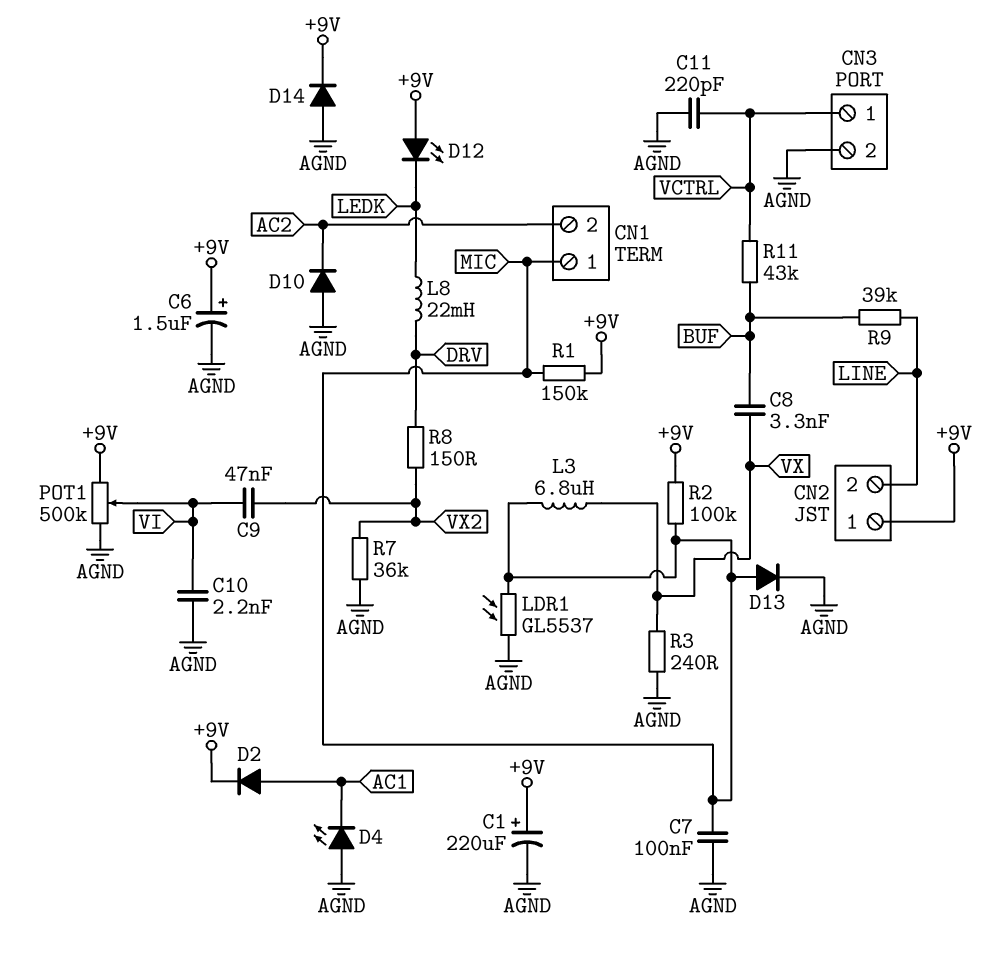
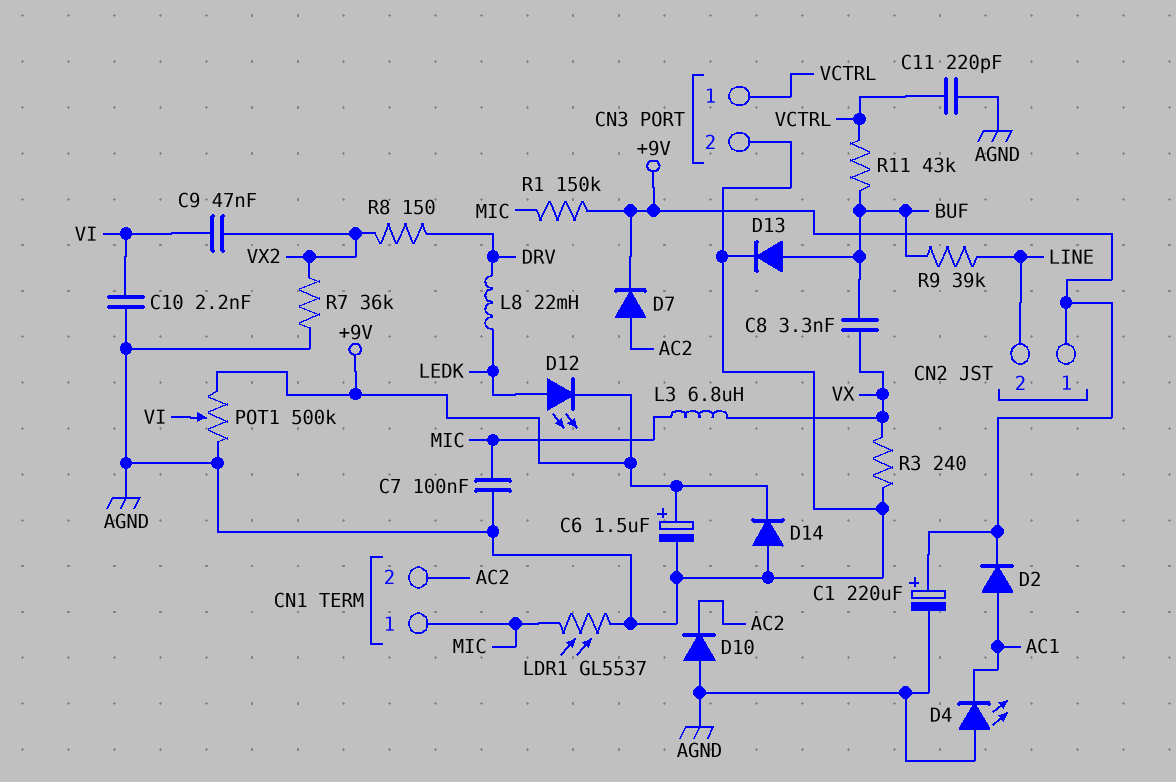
D7: none -> diode (A AC2, K +9V)
D12: LED (A +9V, K LEDK) -> LED (A LEDK, K +9V)
D13: diode (A MIC, K AGND) -> diode (A BUF, K AGND)
R2: 100k (+9V, MIC) -> none

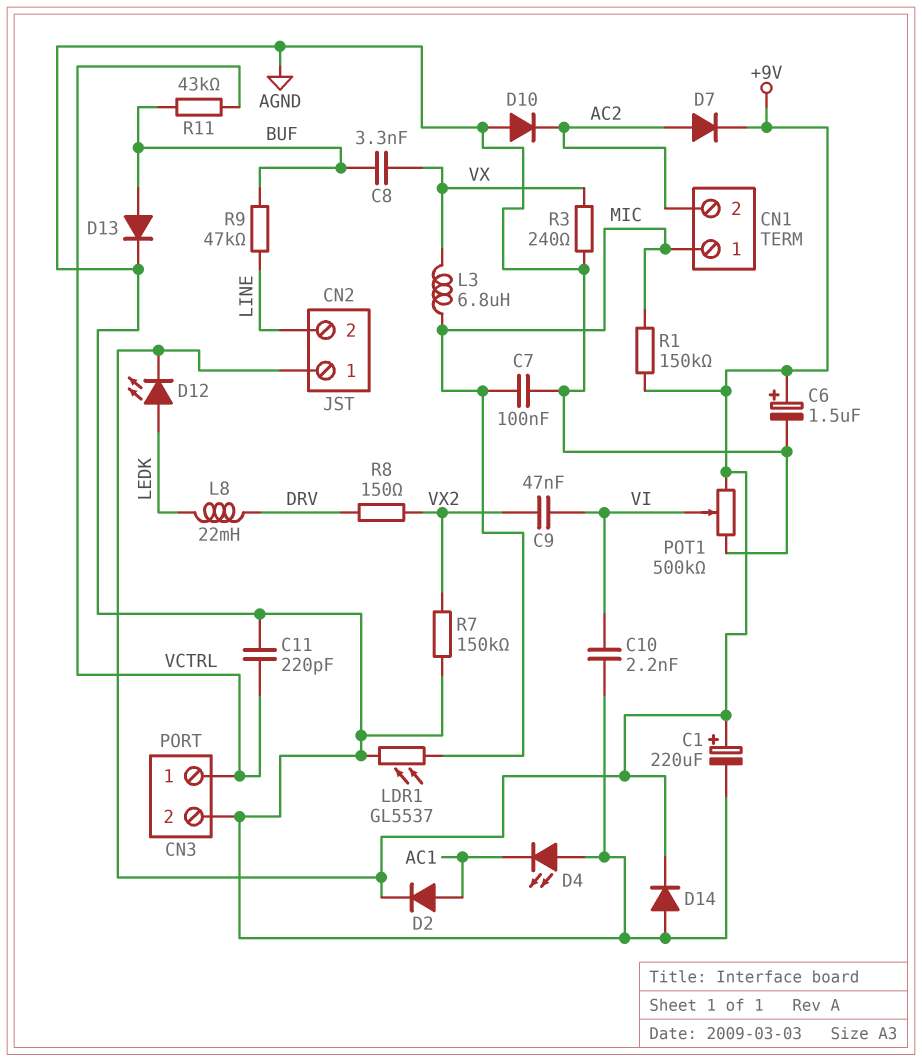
R7: 36k (AGND, VX2) -> 150k (AGND, VX2)
R9: 39k (BUF, LINE) -> 47k (BUF, LINE)

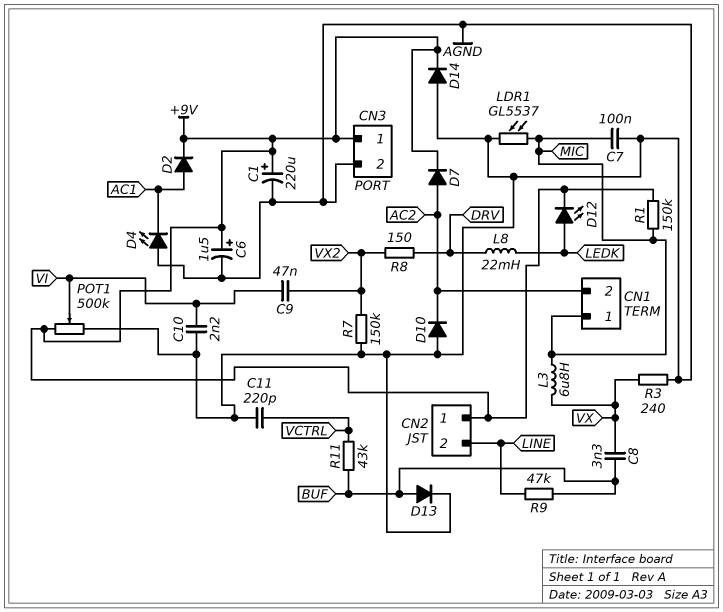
CN3 pin 1: VCTRL -> +9V

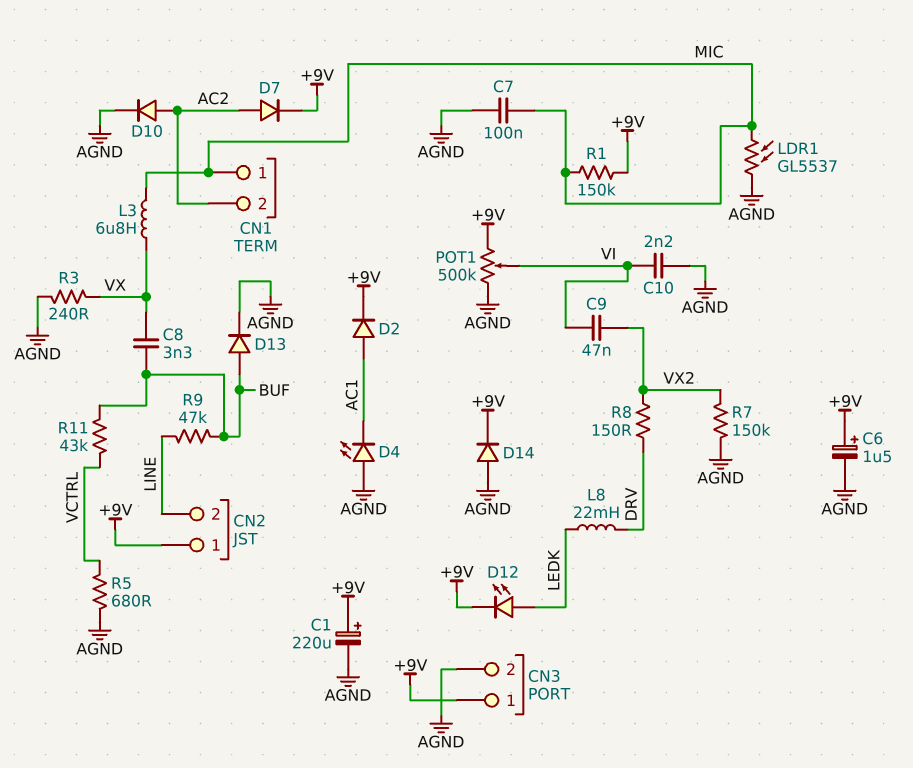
C11: 220pF (AGND, VCTRL) -> none
D10: diode (A AGND, K AC2) -> diode (A AC2, K AGND)
R5: none -> 680 (AGND, VCTRL)

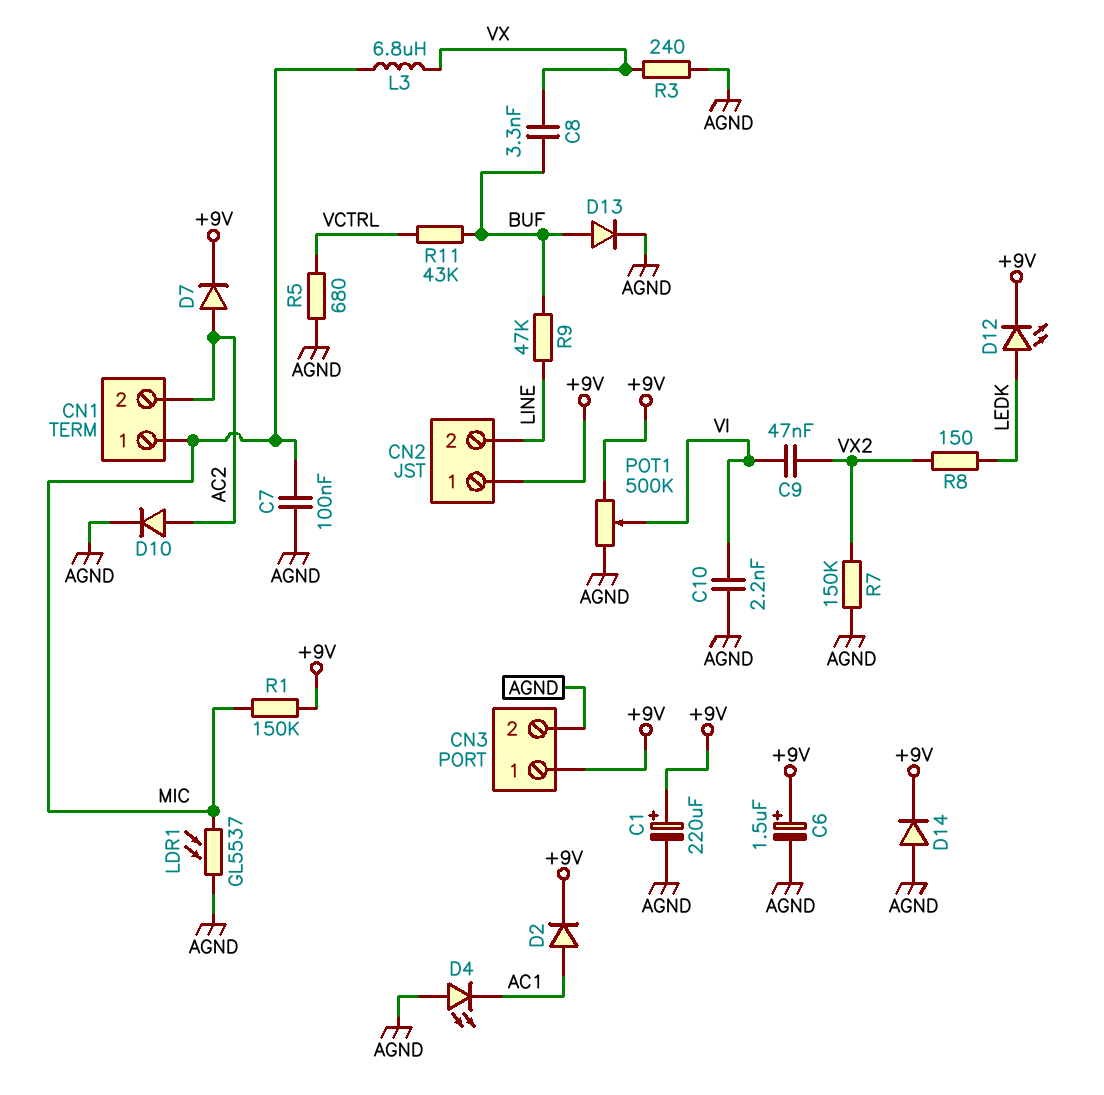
L8: 22mH (DRV, LEDK) -> none
R8: 150 (DRV, VX2) -> 150 (LEDK, VX2)

